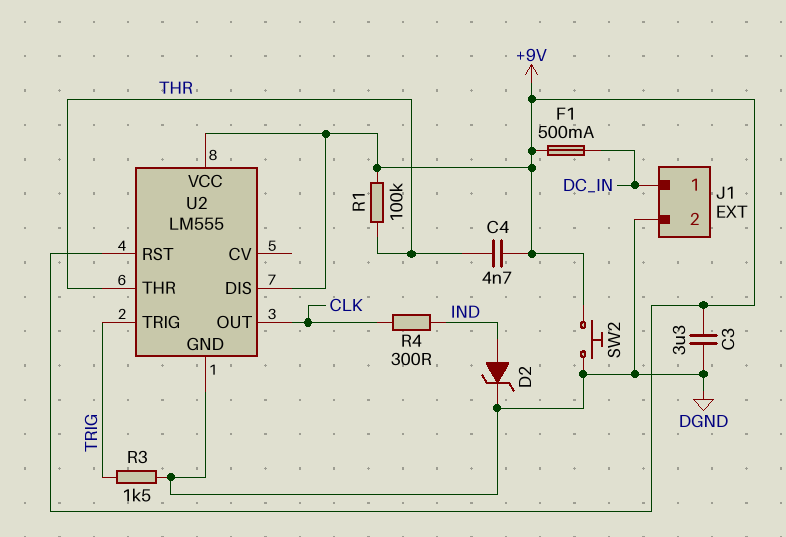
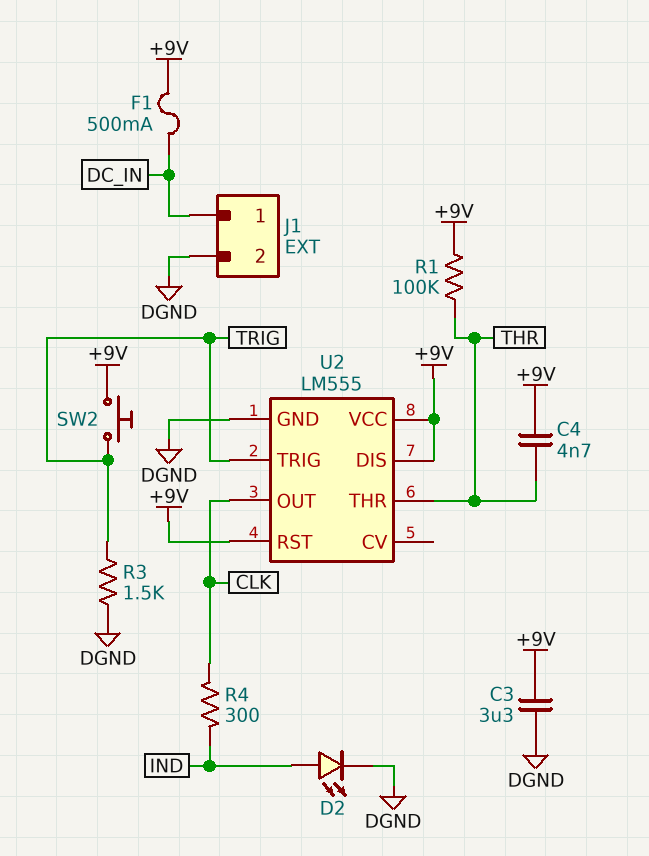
D2: zener (A IND, K DGND) -> LED (A IND, K DGND)
SW2: button (+9V, DGND) -> button (+9V, TRIG)

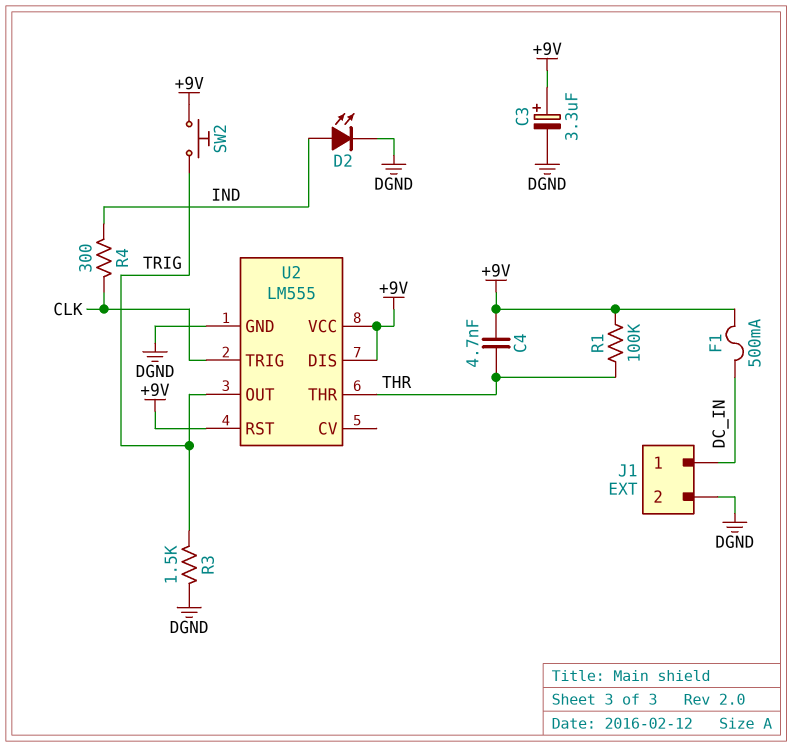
C3: 3.3uF (+9V, DGND) -> 3.3uF (plus +9V, minus DGND)
U2 pin OUT: CLK -> TRIG
U2 pin TRIG: TRIG -> CLK

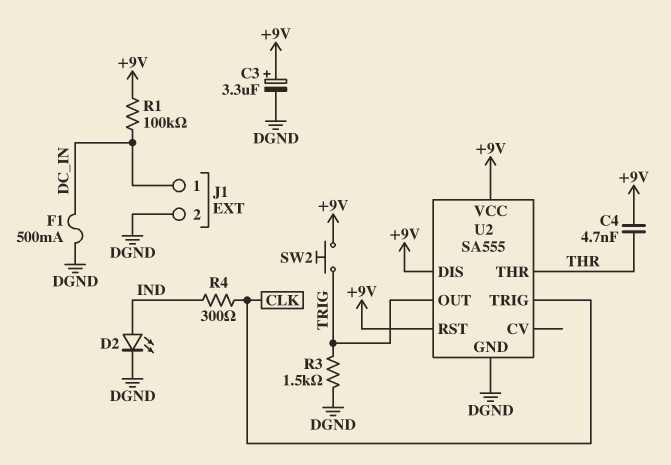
F1: 500mA (+9V, DC_IN) -> 500mA (DC_IN, DGND)
R1: 100k (+9V, THR) -> 100k (+9V, DC_IN)
U2: LM555 -> SA555

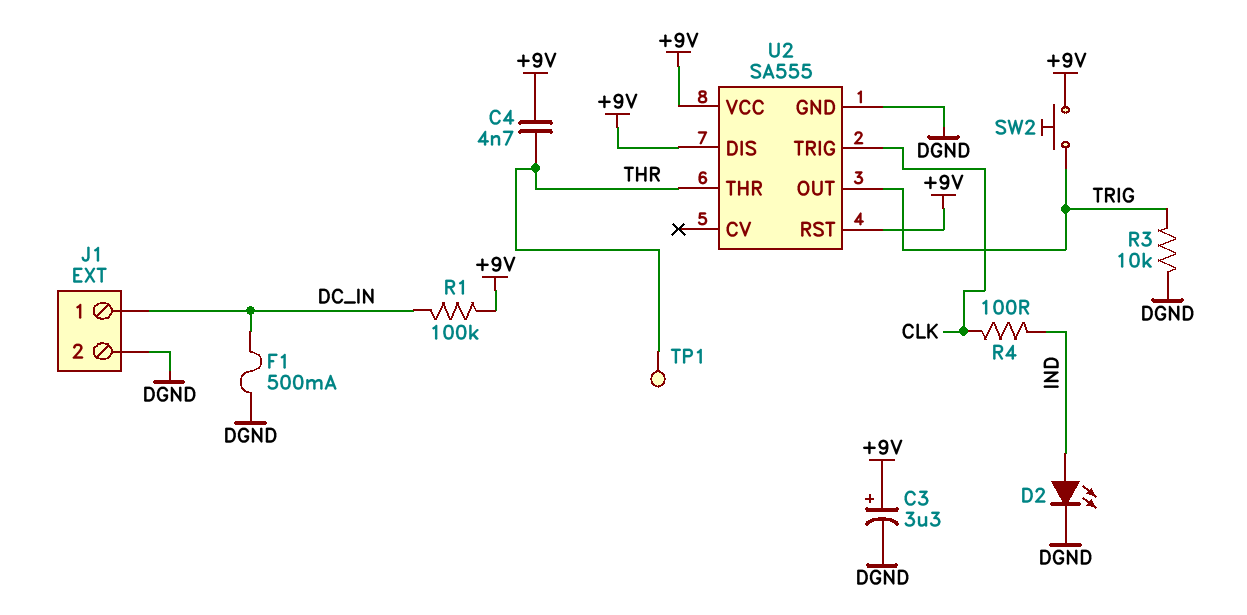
R3: 1.5k (DGND, TRIG) -> 10k (DGND, TRIG)
R4: 300 (CLK, IND) -> 100 (CLK, IND)
TP1: none -> test point (THR)

